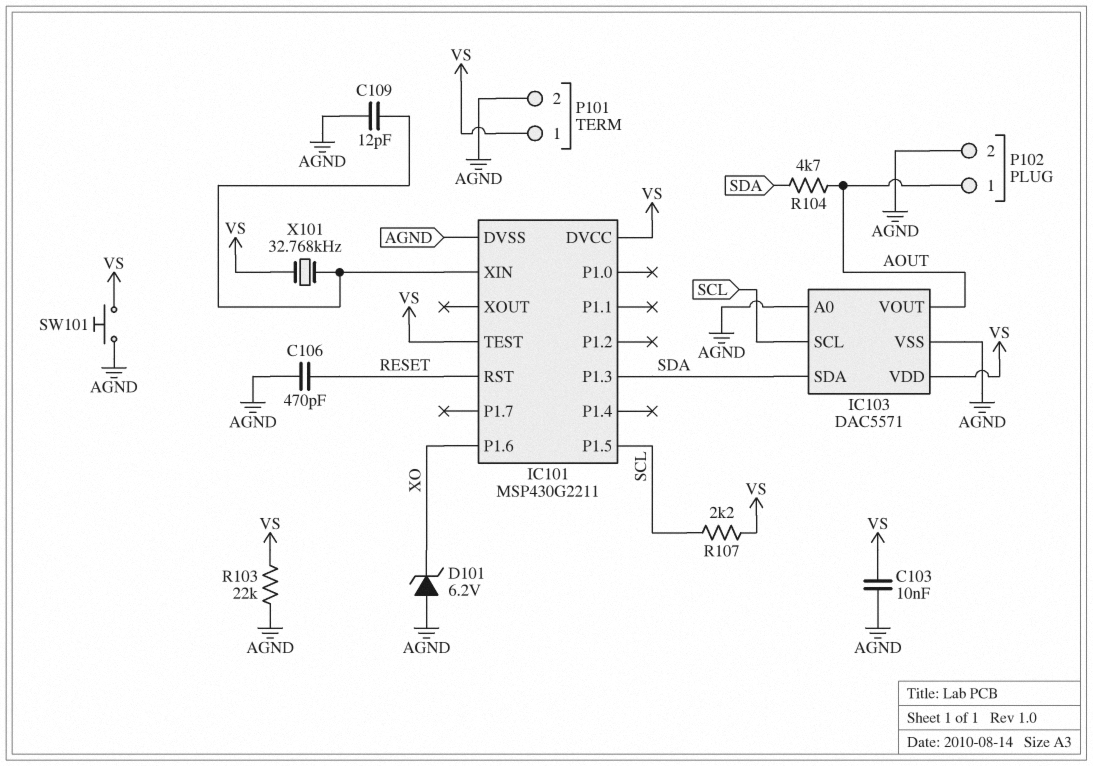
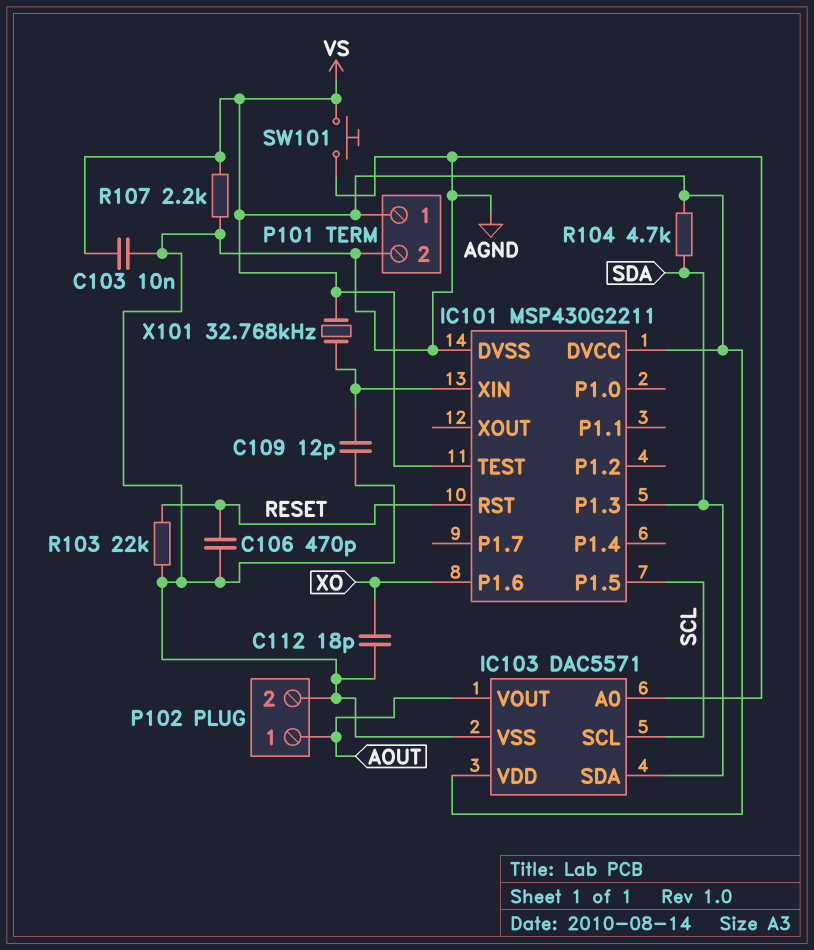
C112: none -> 18pF (AGND, XO)
D101: zener 6.2V (A AGND, K XO) -> none
R103: 22k (AGND, VS) -> 22k (AGND, RESET)
R104: 4.7k (AOUT, SDA) -> 4.7k (SDA, VS)
R107: 2.2k (SCL, VS) -> 2.2k (AGND, VS)

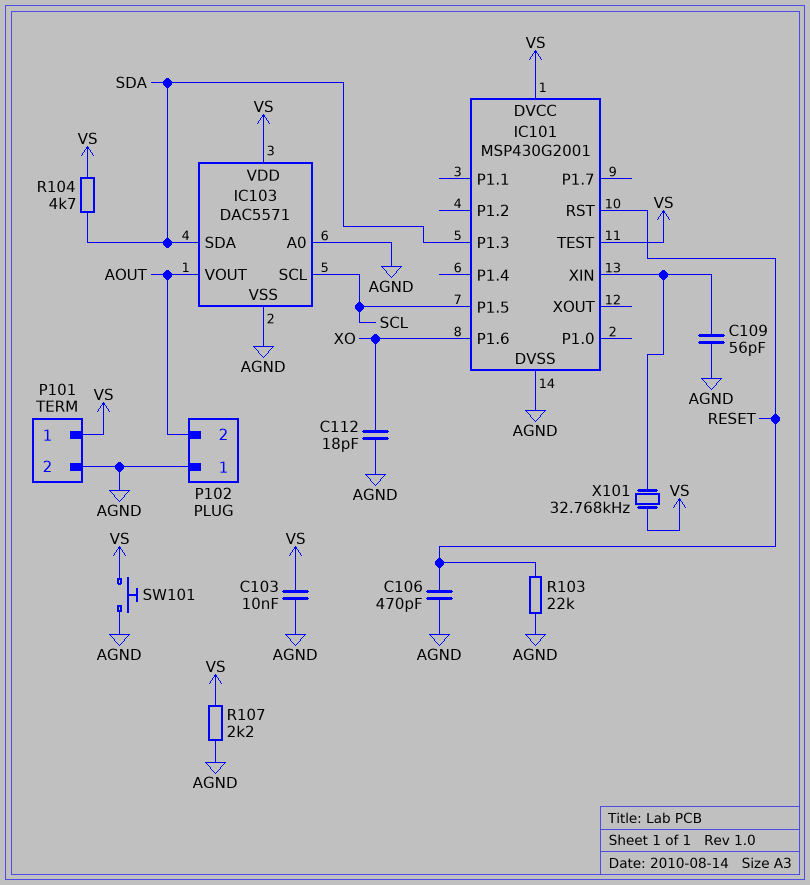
C109: 12pF (AGND, IC101/XIN) -> 56pF (AGND, IC101/XIN)
IC101: MSP430G2211 -> MSP430G2001
P102 pin 1: AOUT -> AGND
P102 pin 2: AGND -> AOUT

